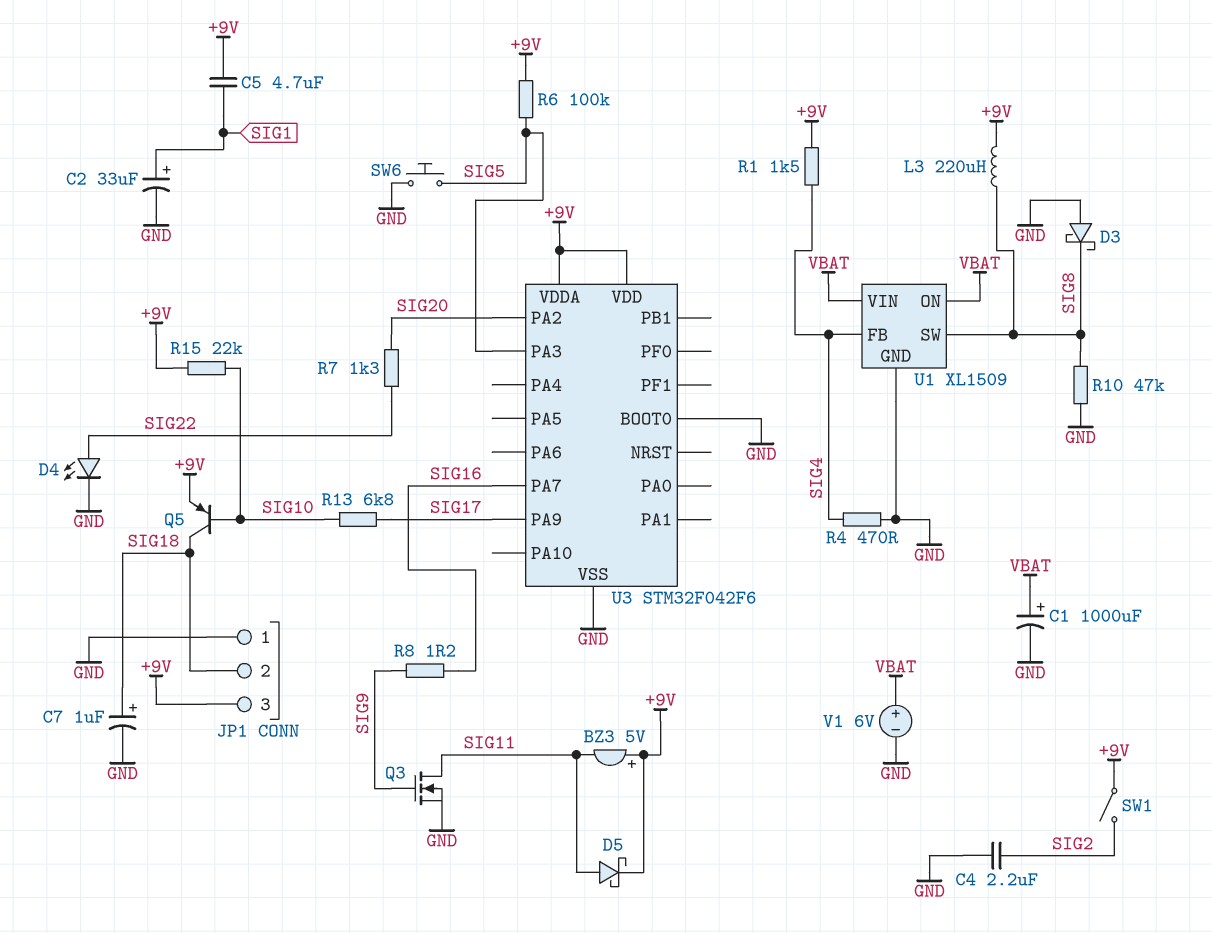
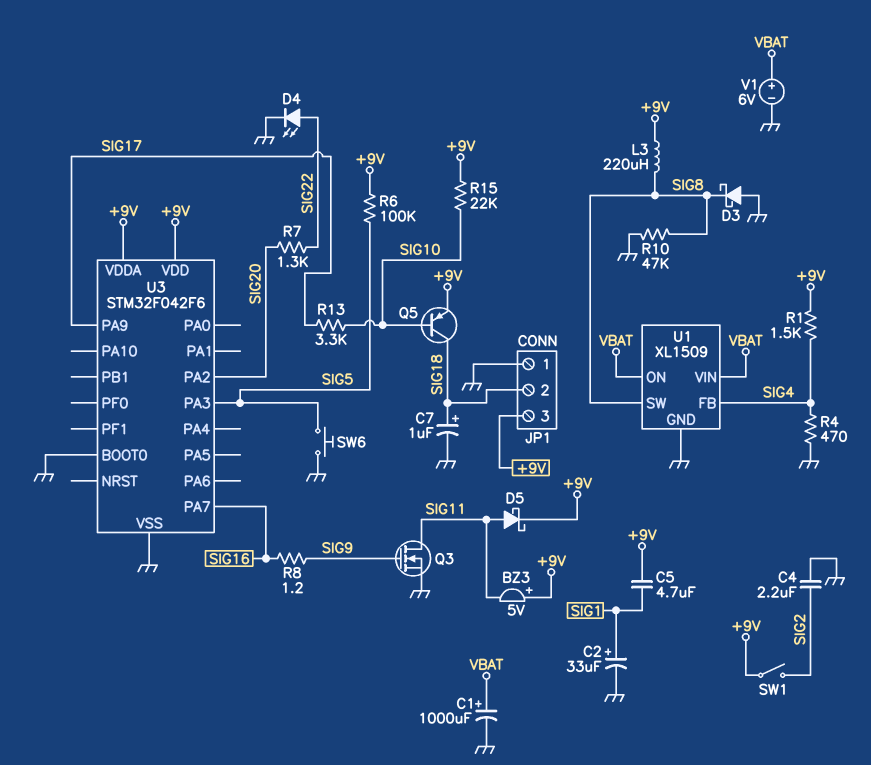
R13: 6.8k (SIG10, SIG17) -> 3.3k (SIG10, SIG17)

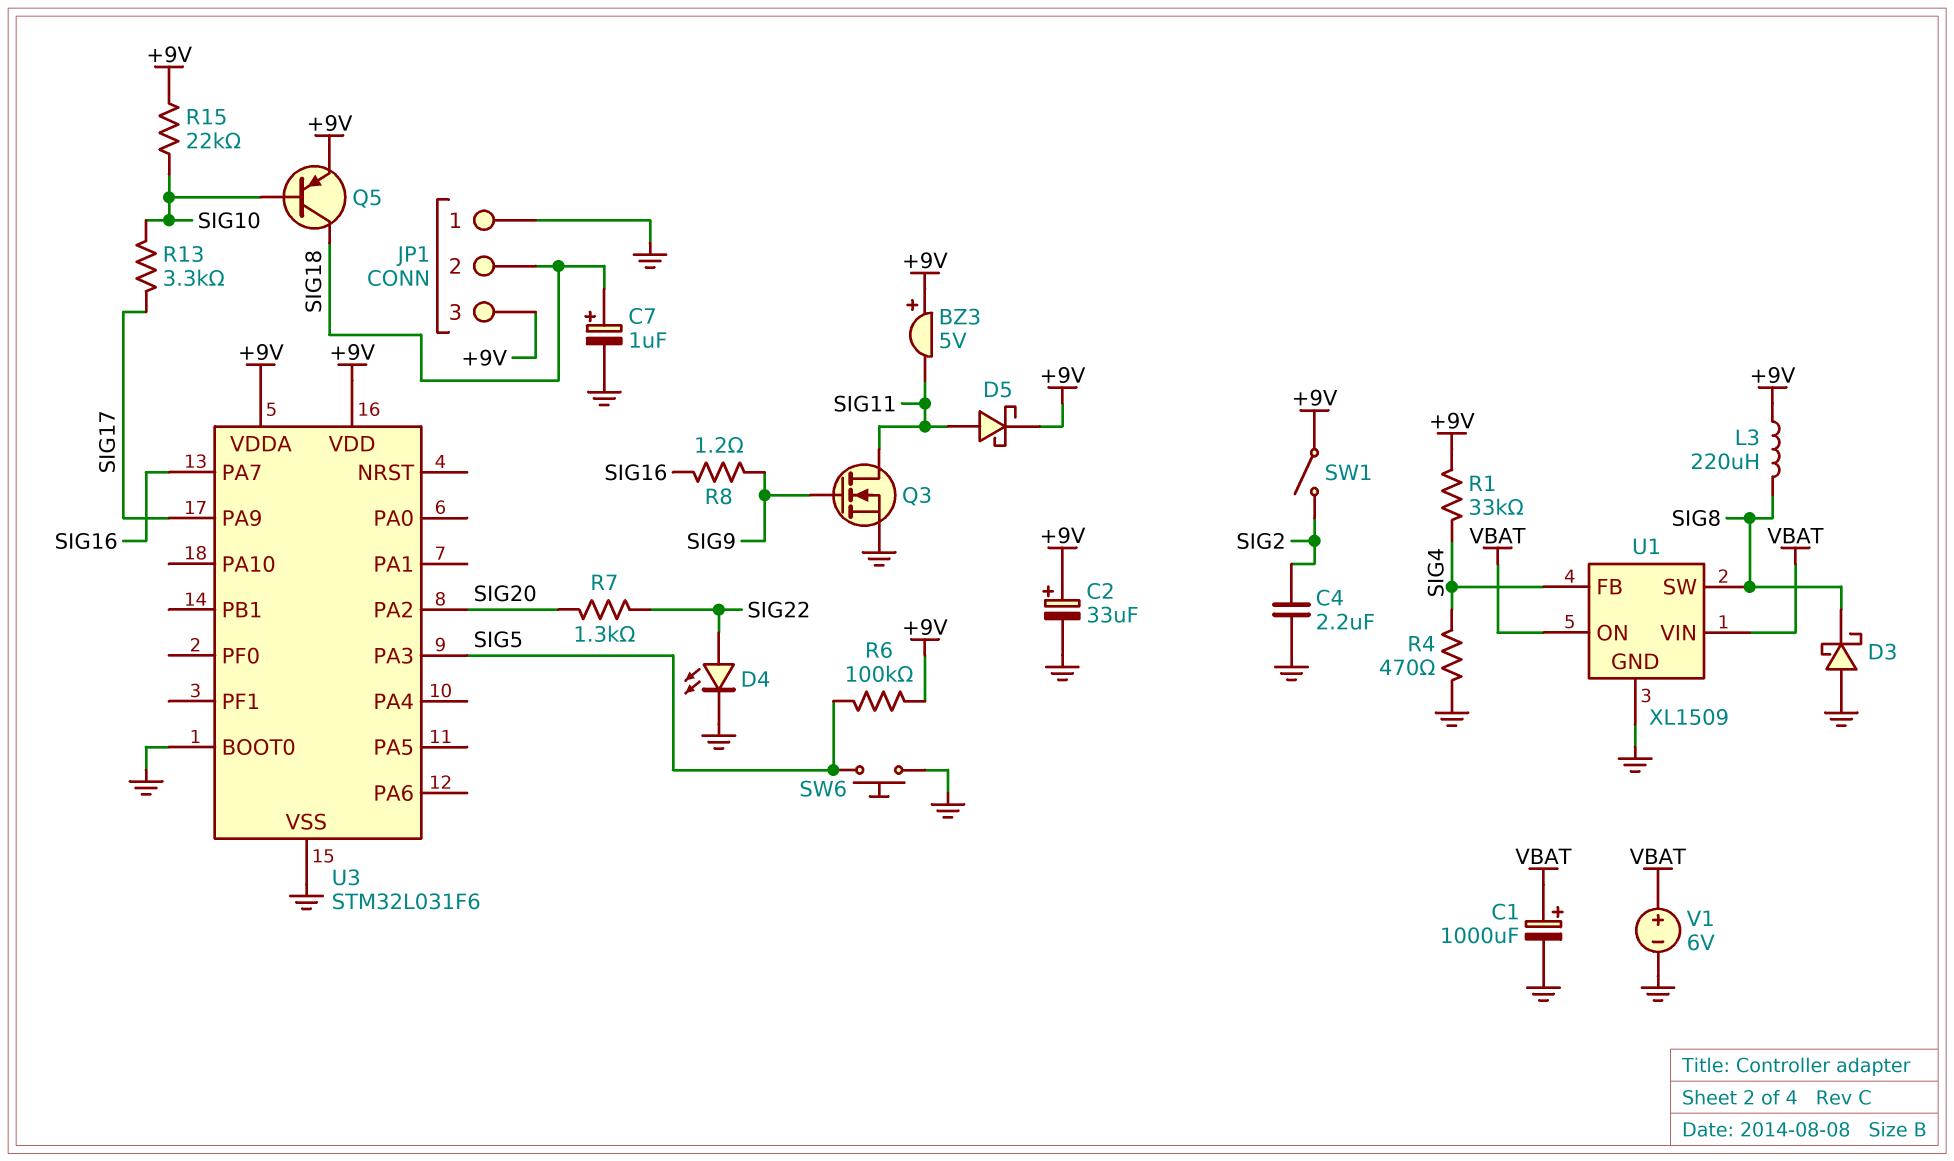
C2: 33uF (plus SIG1, minus GND) -> 33uF (plus +9V, minus GND)
C5: 4.7uF (+9V, SIG1) -> none
R1: 1.5k (+9V, SIG4) -> 33k (+9V, SIG4)
R10: 47k (GND, SIG8) -> none
U3: STM32F042F6 -> STM32L031F6

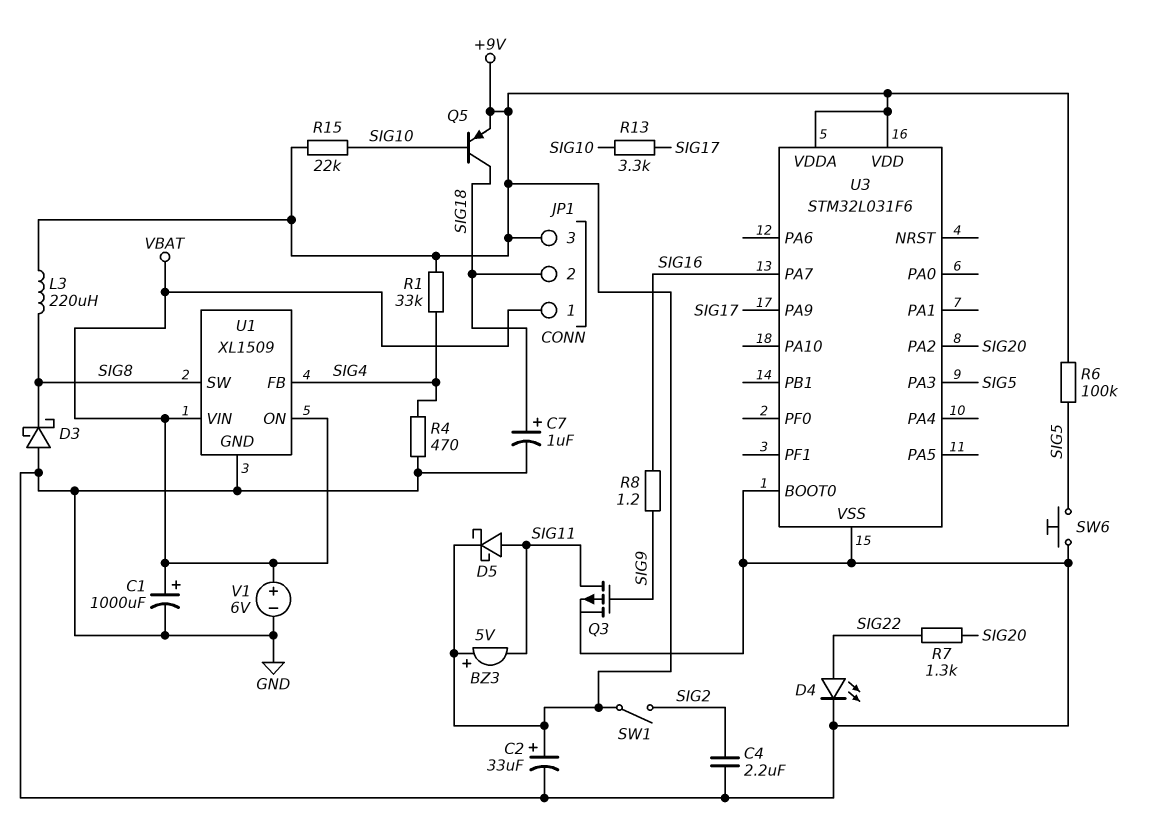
JP1 pin 1: GND -> VBAT
Q3: NMOS (G SIG9, D SIG11, S GND) -> PMOS (G SIG9, D SIG11, S GND)

